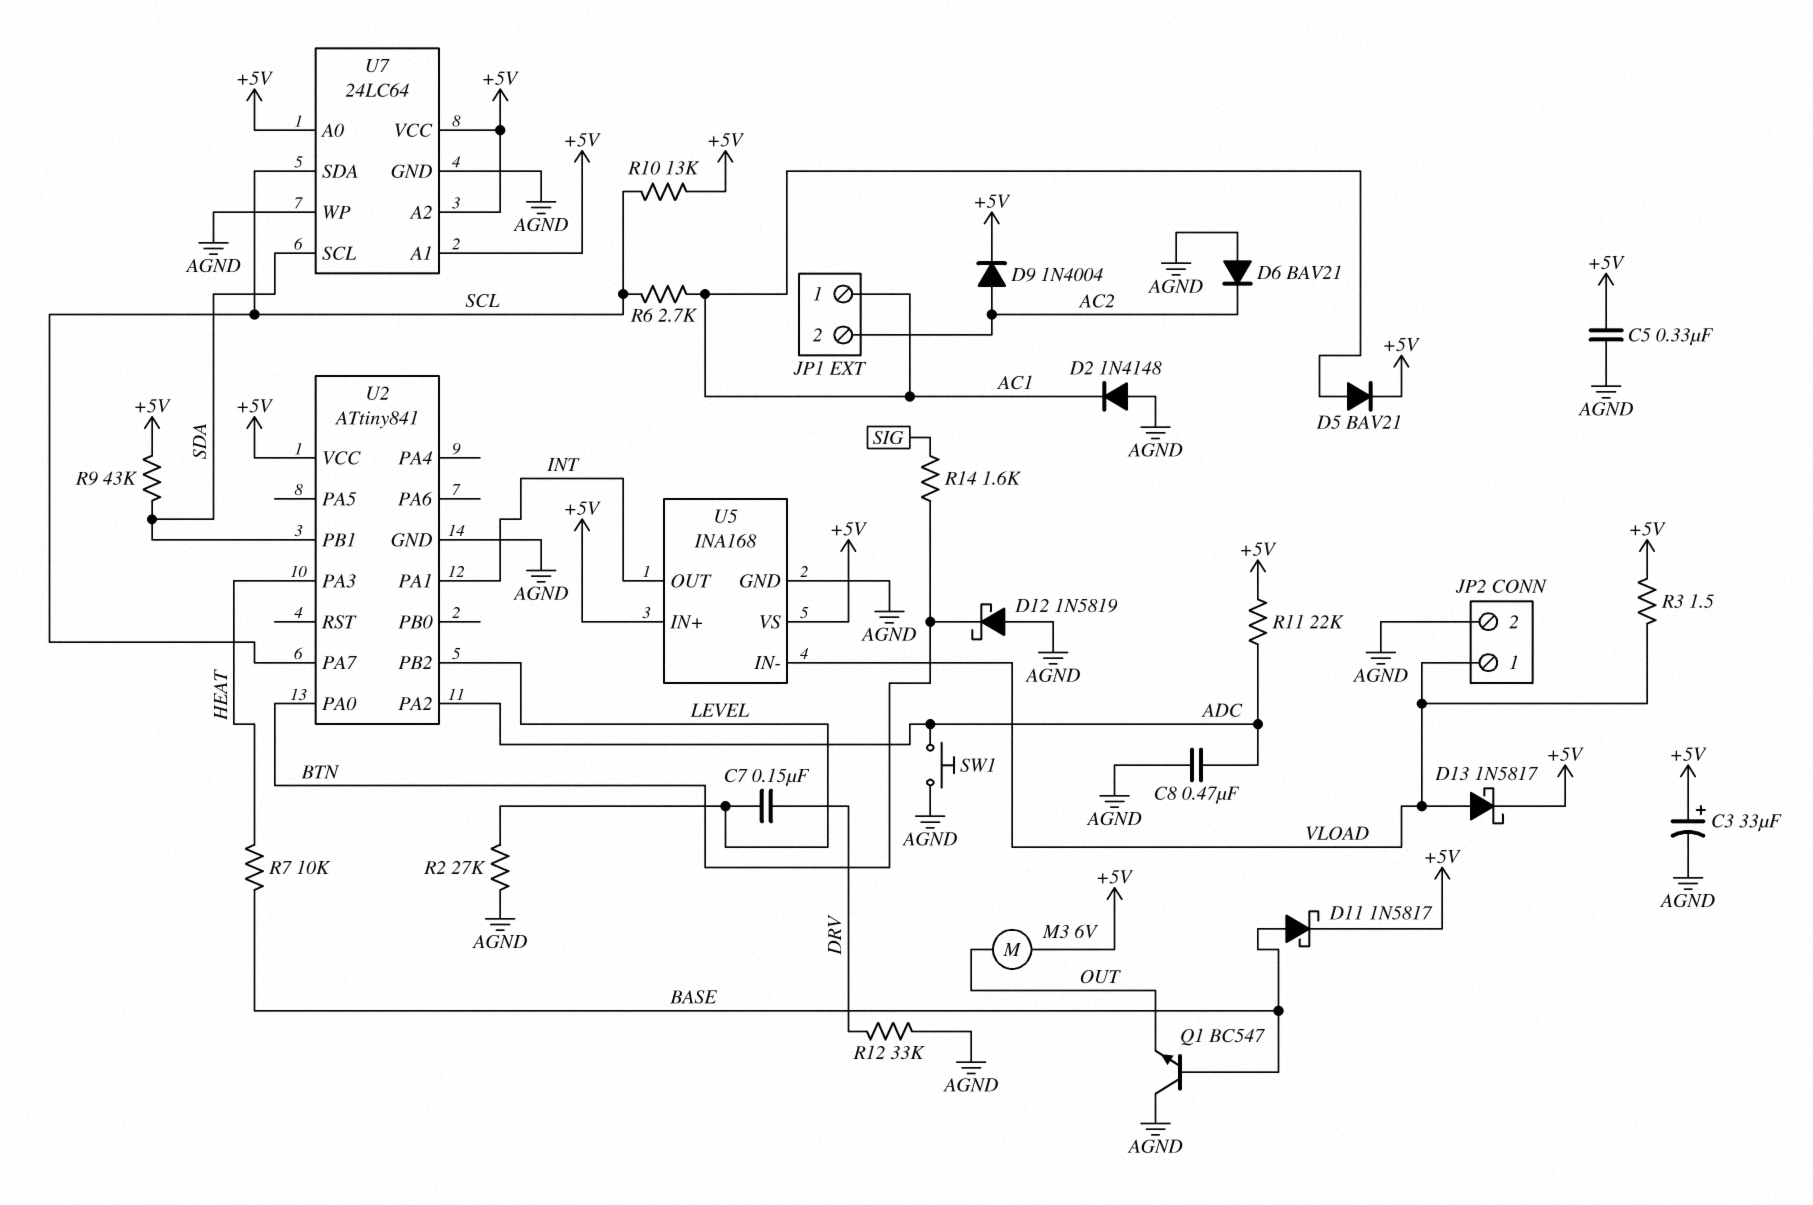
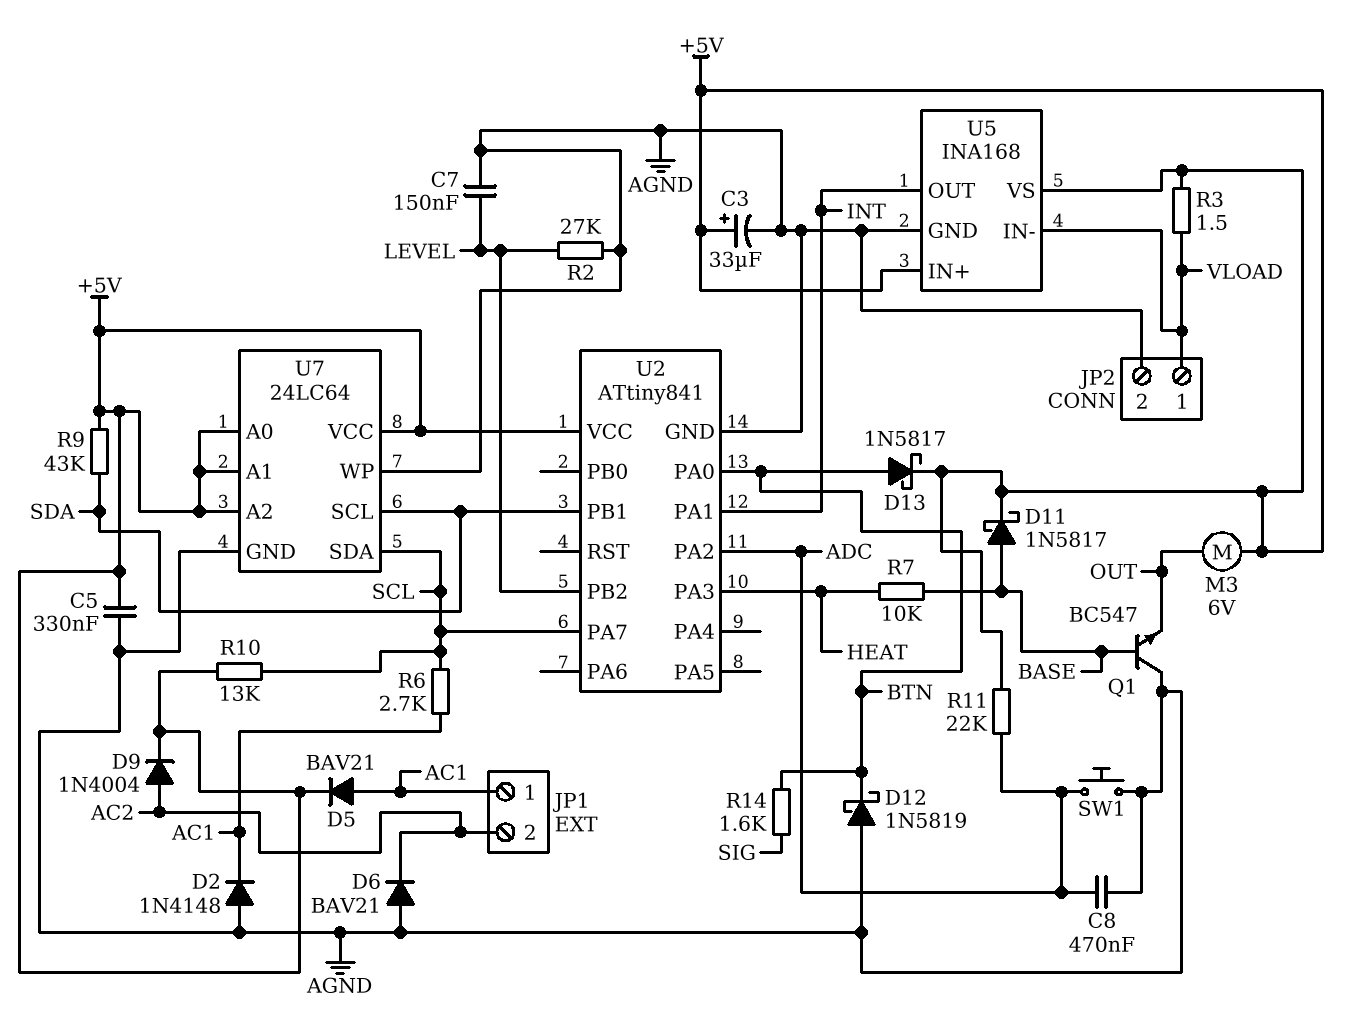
C7: 150nF (DRV, LEVEL) -> 150nF (AGND, LEVEL)
D13: schottky 1N5817 (A VLOAD, K +5V) -> schottky 1N5817 (A BTN, K +5V)
R12: 33k (AGND, DRV) -> none

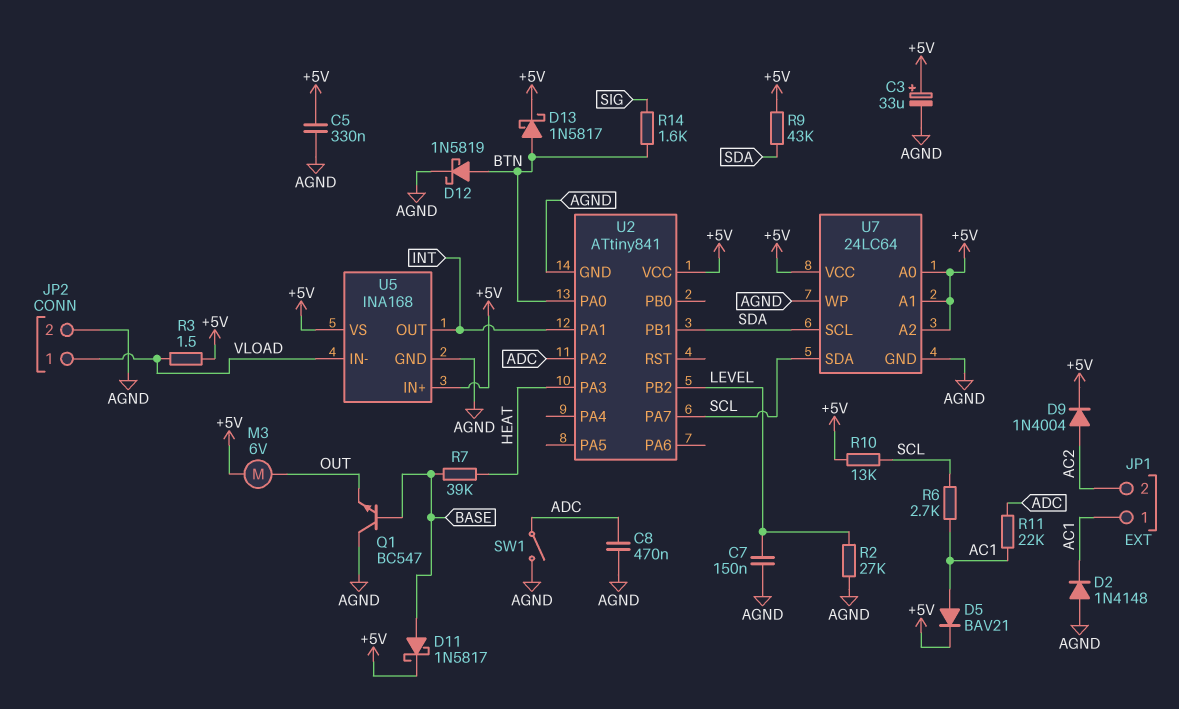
D6: diode BAV21 (A AGND, K AC2) -> none
D12: schottky 1N5819 (A AGND, K BTN) -> schottky 1N5819 (A BTN, K AGND)
R7: 10k (BASE, HEAT) -> 39k (BASE, HEAT)
R11: 22k (+5V, ADC) -> 22k (AC1, ADC)
SW1: button (ADC, AGND) -> switch (ADC, AGND)

